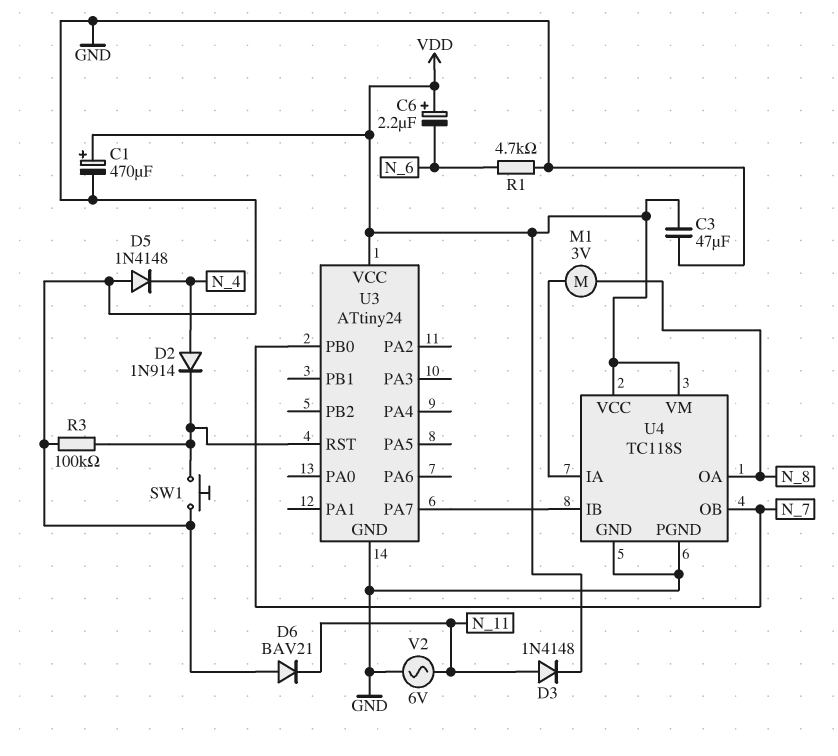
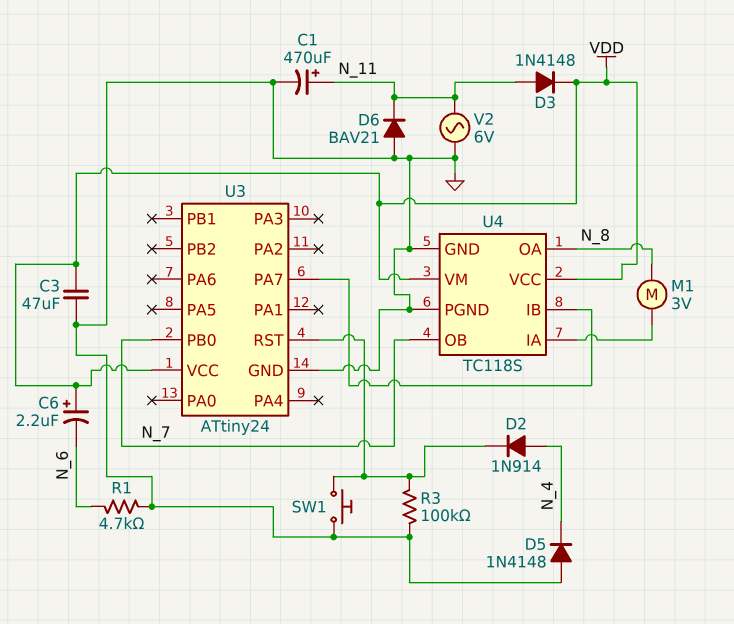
C1: 470uF (plus VDD, minus GND) -> 470uF (plus N_11, minus GND)

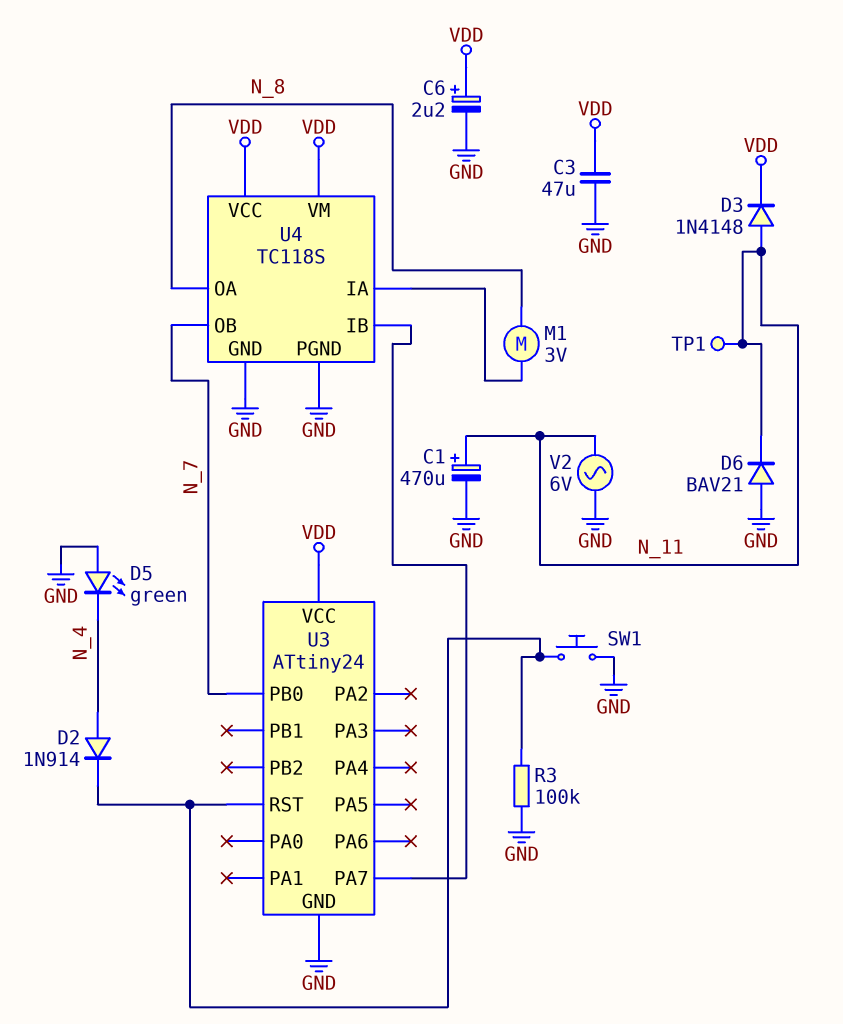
C6: 2.2uF (plus VDD, minus N_6) -> 2.2uF (plus VDD, minus GND)
D5: diode 1N4148 (A GND, K N_4) -> LED green (A GND, K N_4)
R1: 4.7k (GND, N_6) -> none
TP1: none -> test point (N_11)

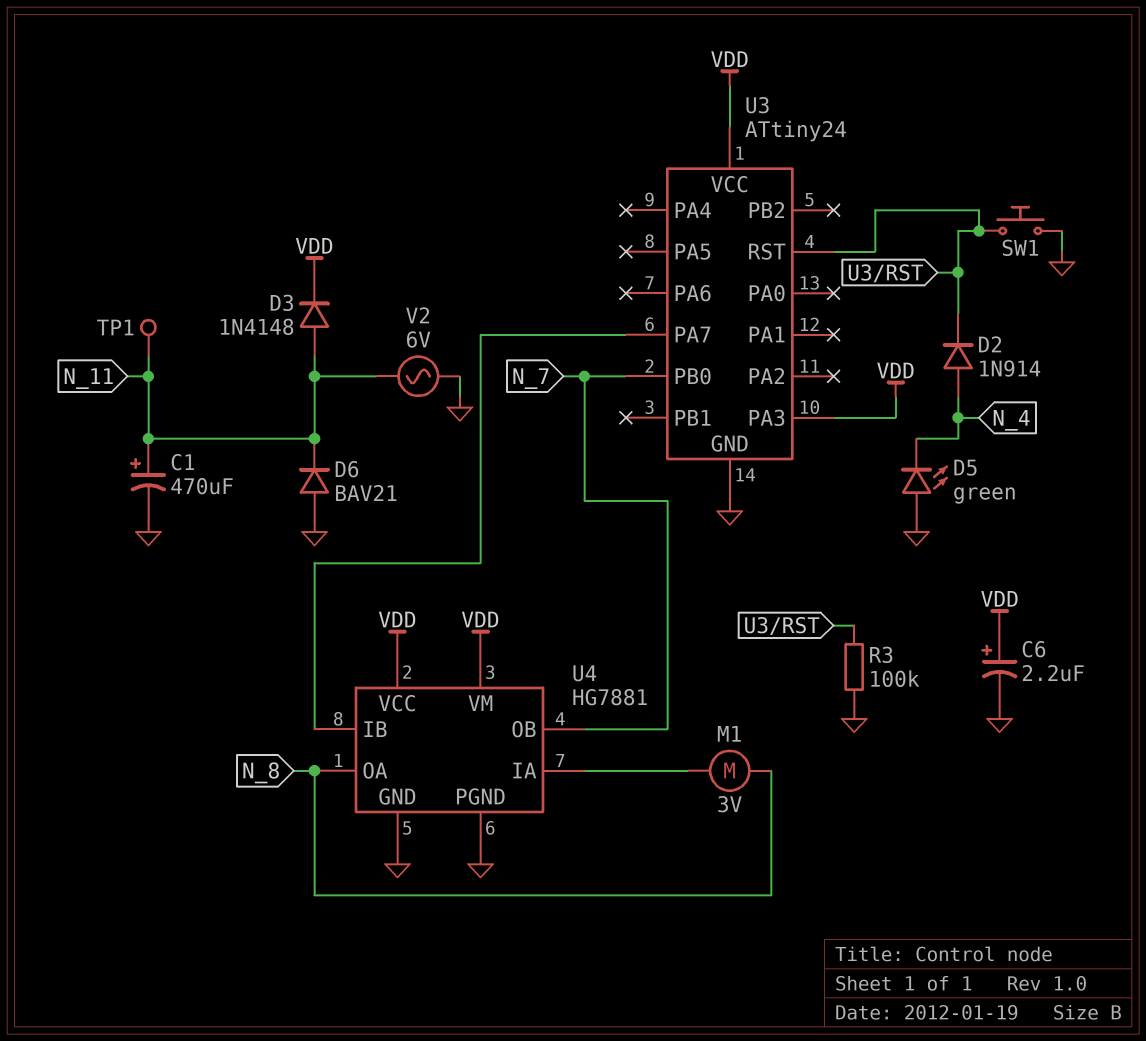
C3: 47uF (GND, VDD) -> none
U3 pin PA3: none -> VDD
U4: TC118S -> HG7881

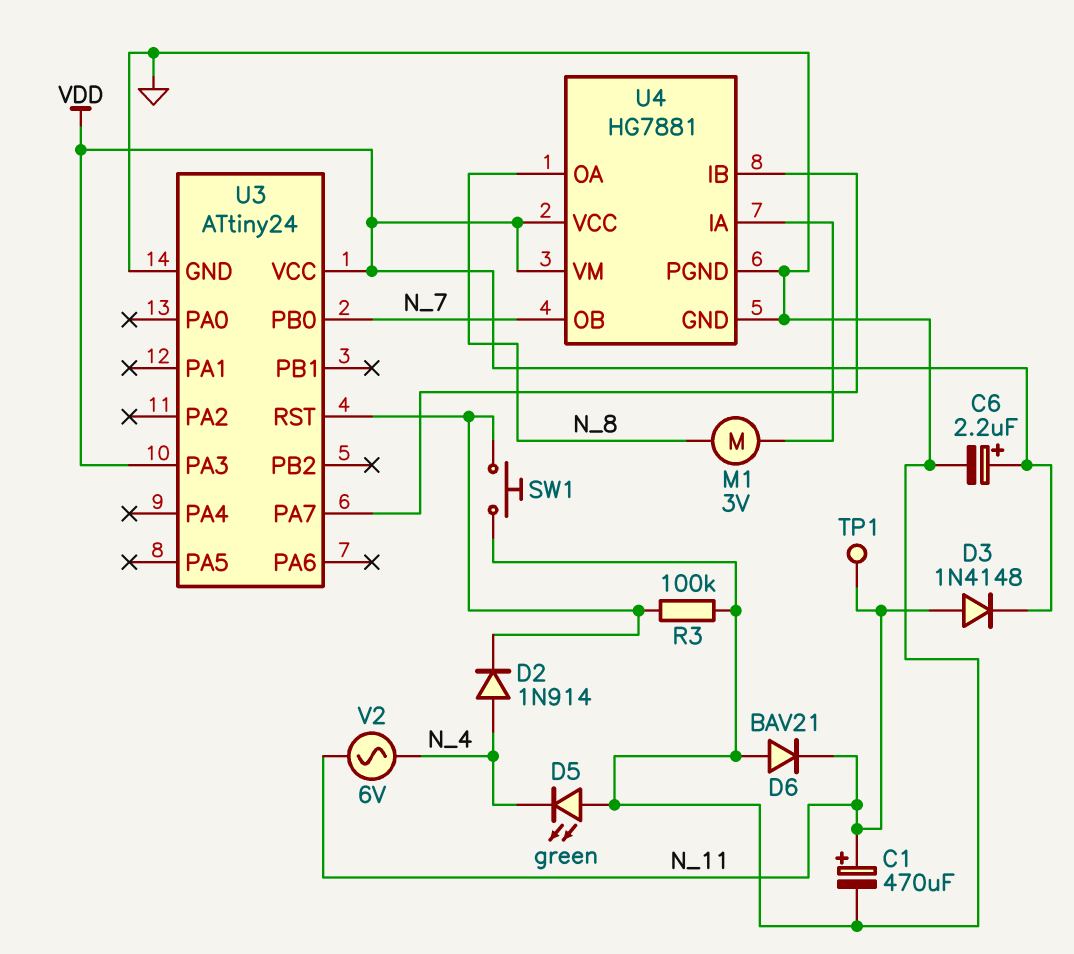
V2: AC 6V (GND, N_11) -> AC 6V (N_4, N_11)

